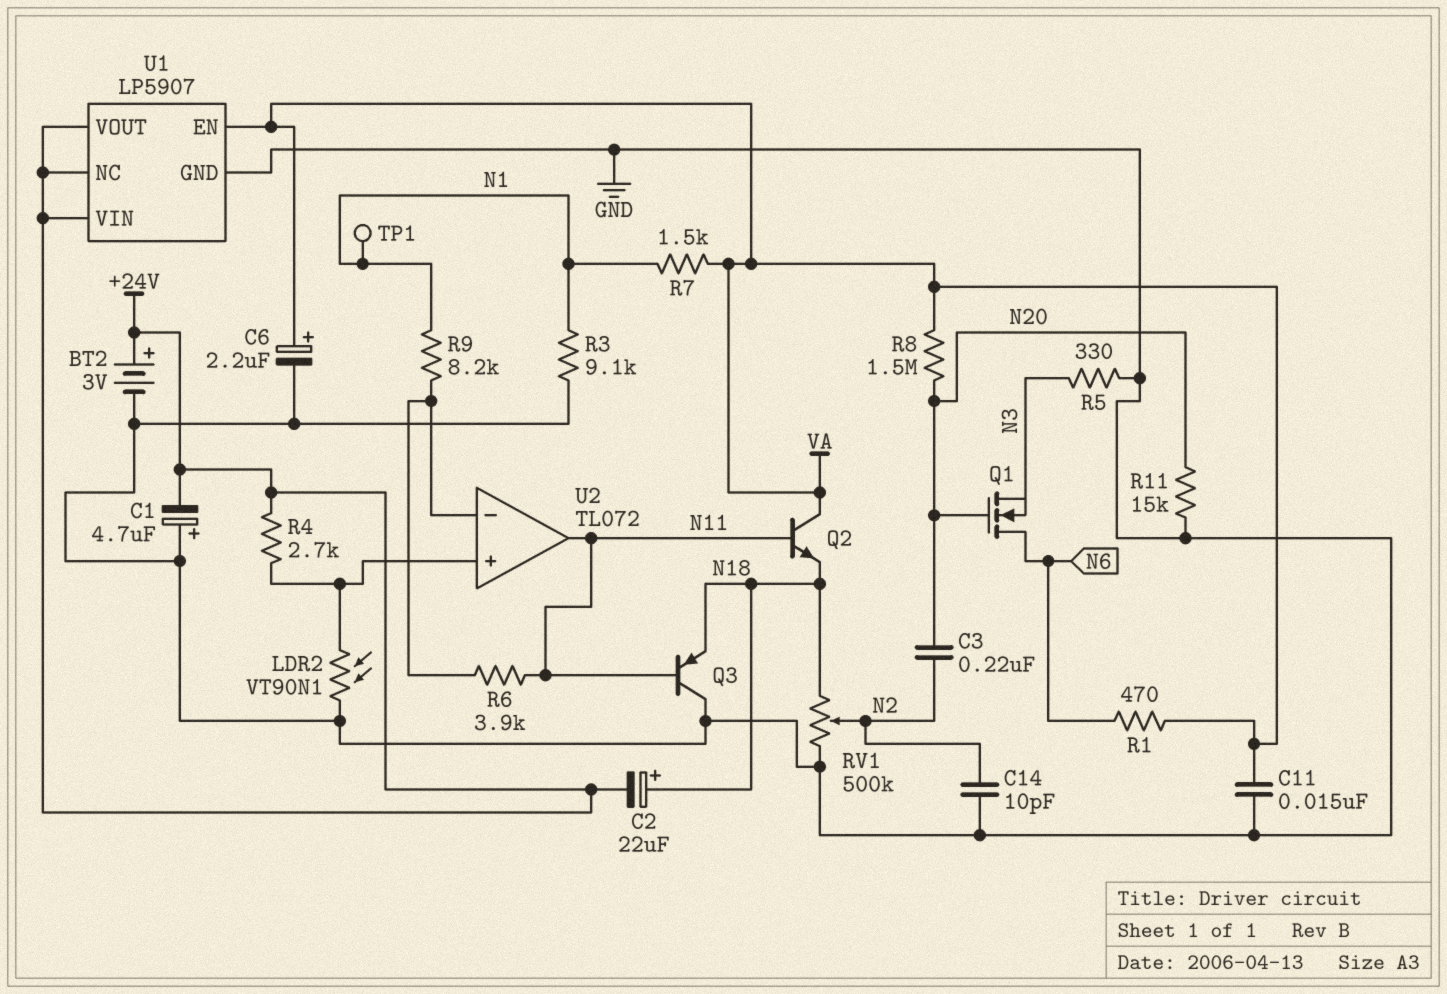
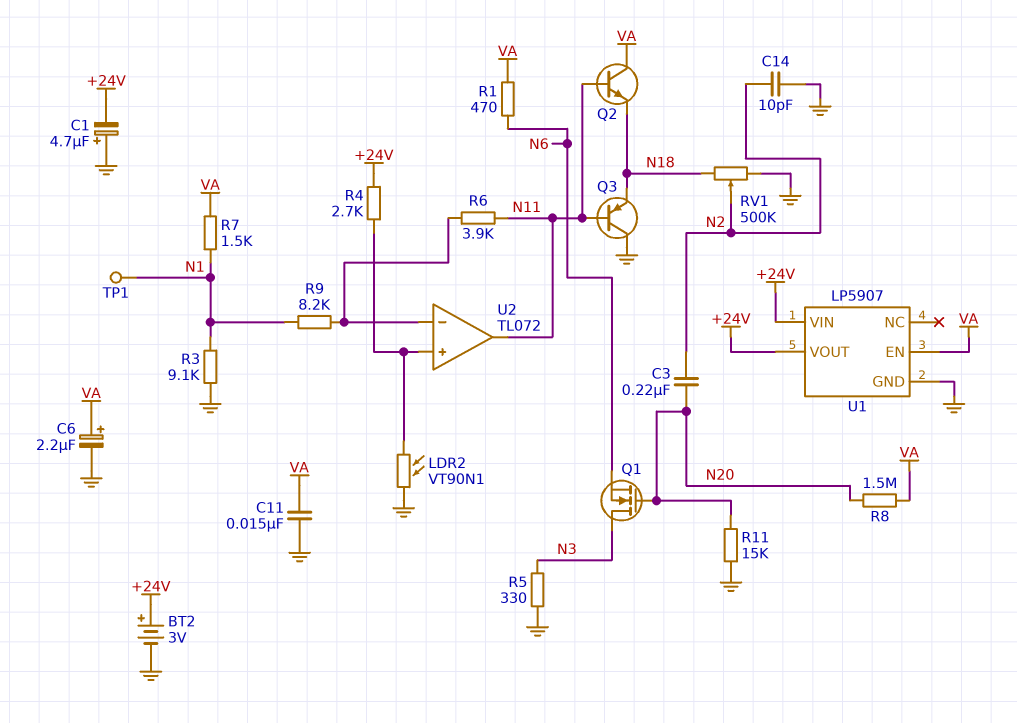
C2: 22uF (plus N18, minus +24V) -> none
Q1: NMOS (G N20, D N6, S N3) -> NMOS (G N20, D N3, S N6)
U1 pin NC: +24V -> none

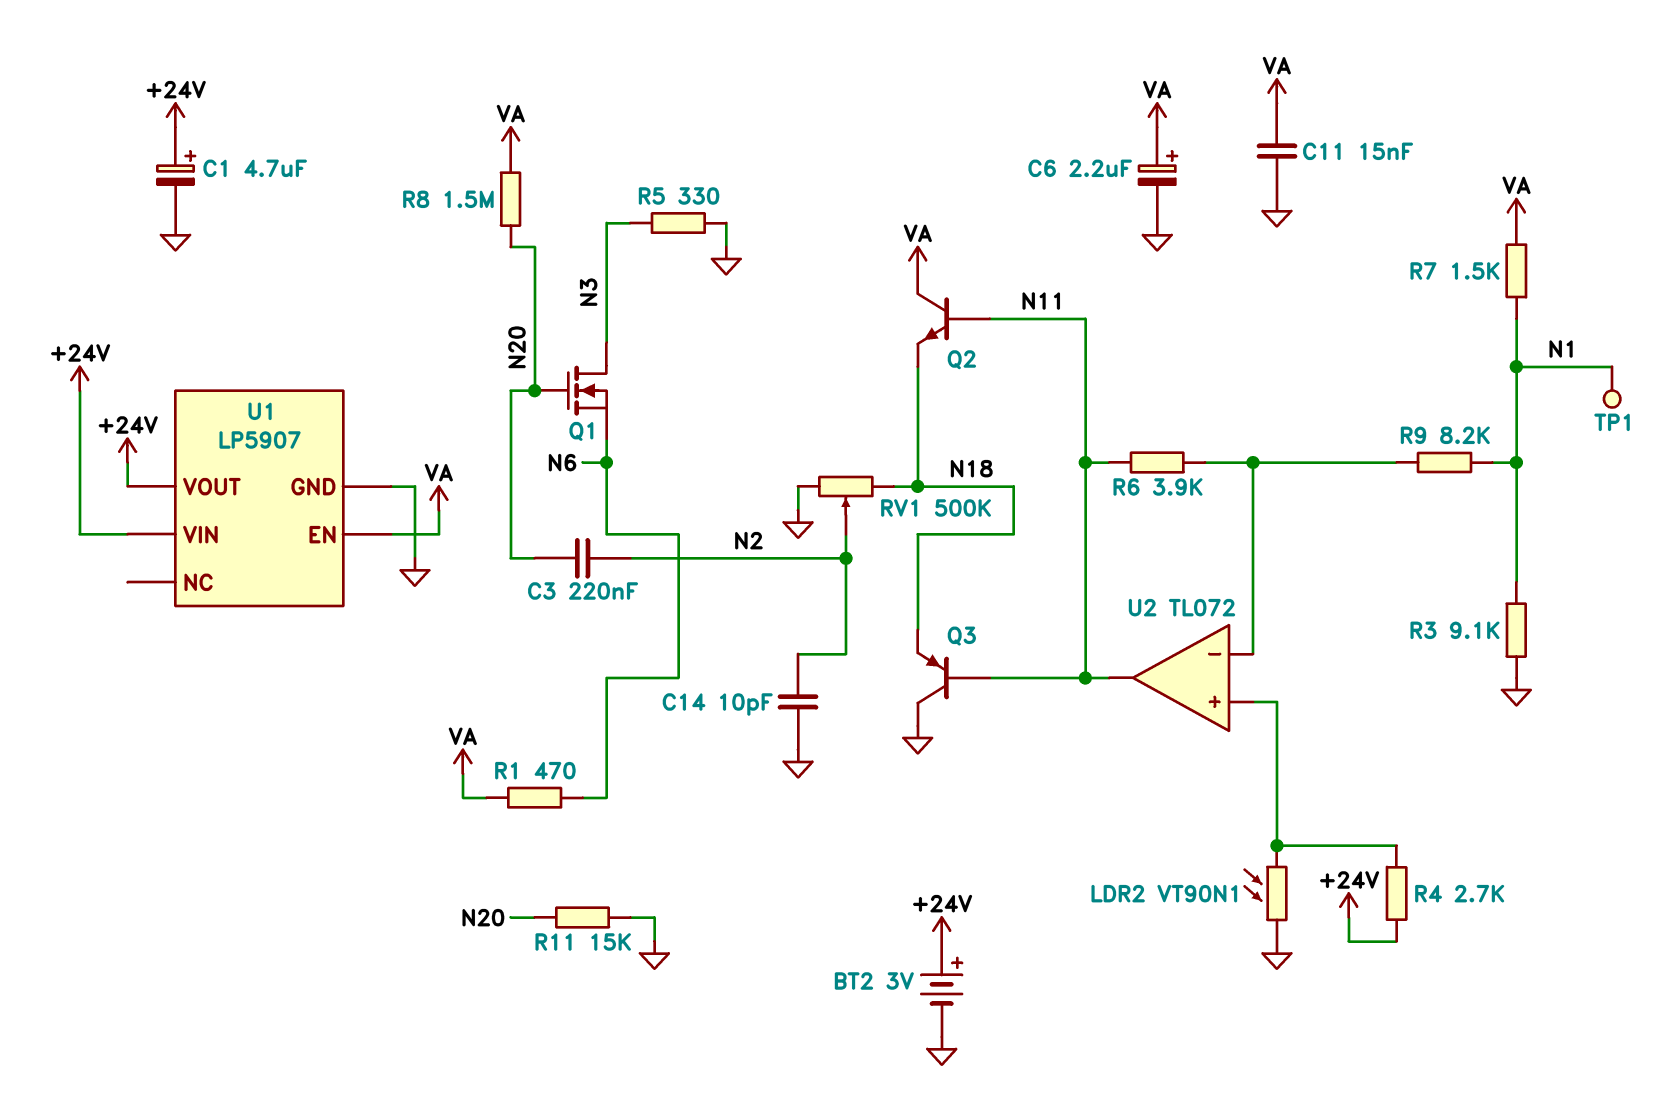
C1: 4.7uF (plus GND, minus +24V) -> 4.7uF (plus +24V, minus GND)

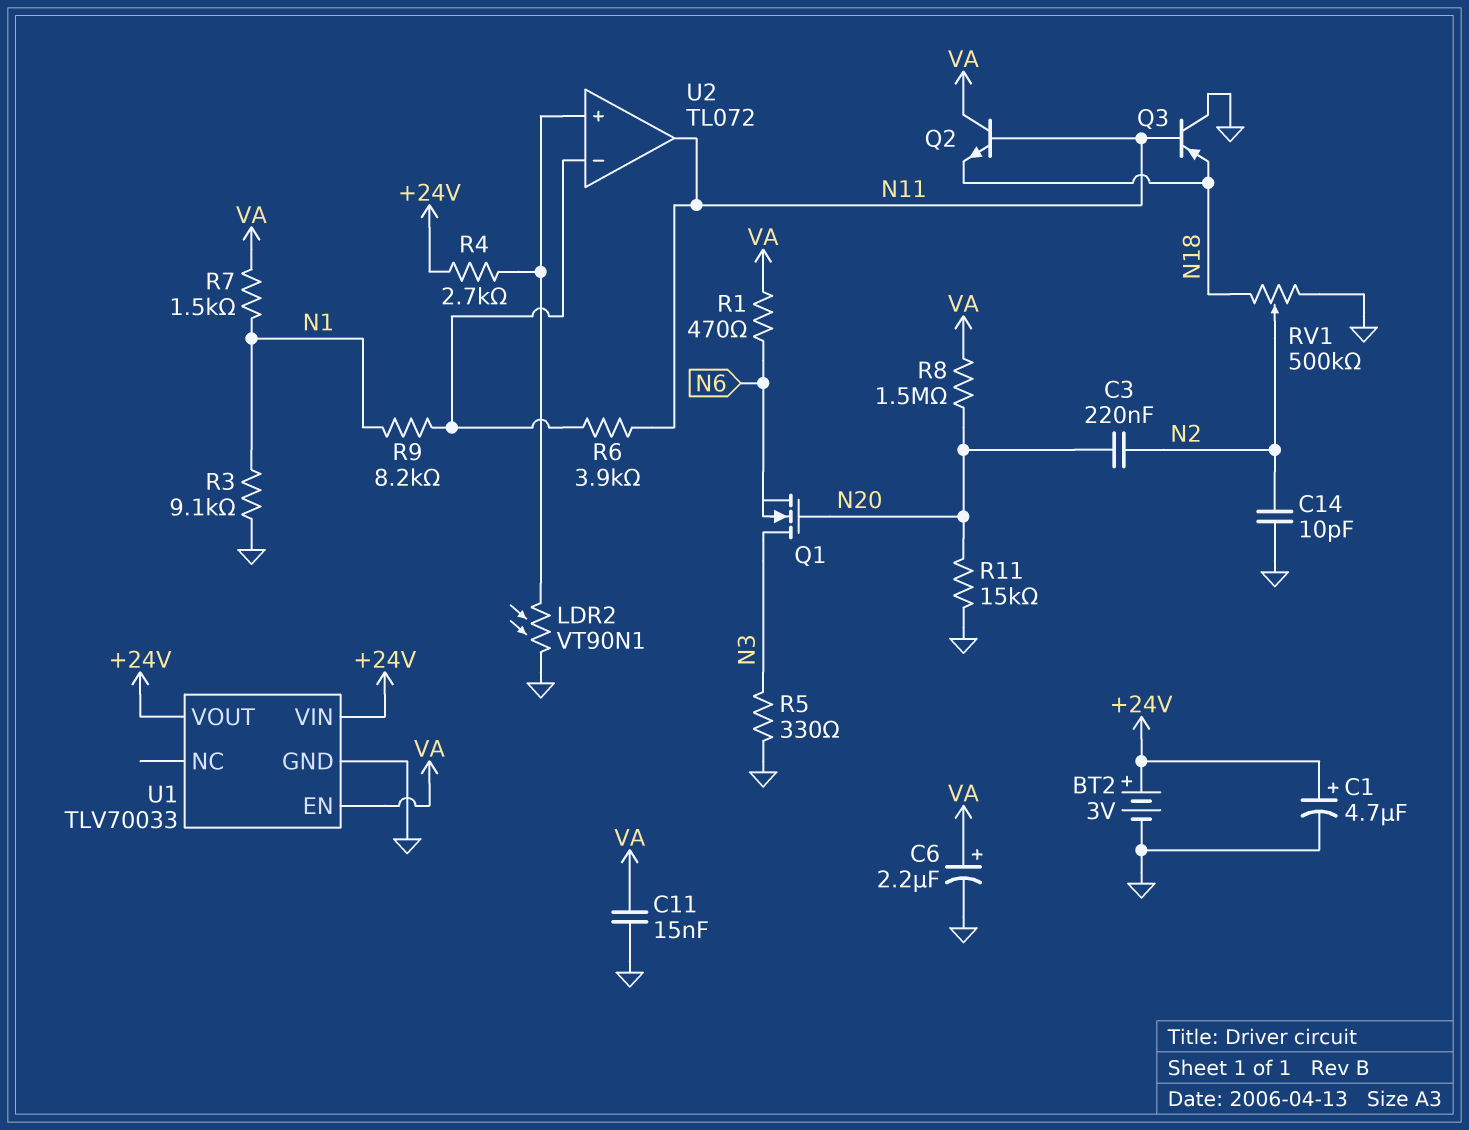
TP1: test point (N1) -> none
U1: LP5907 -> TLV70033

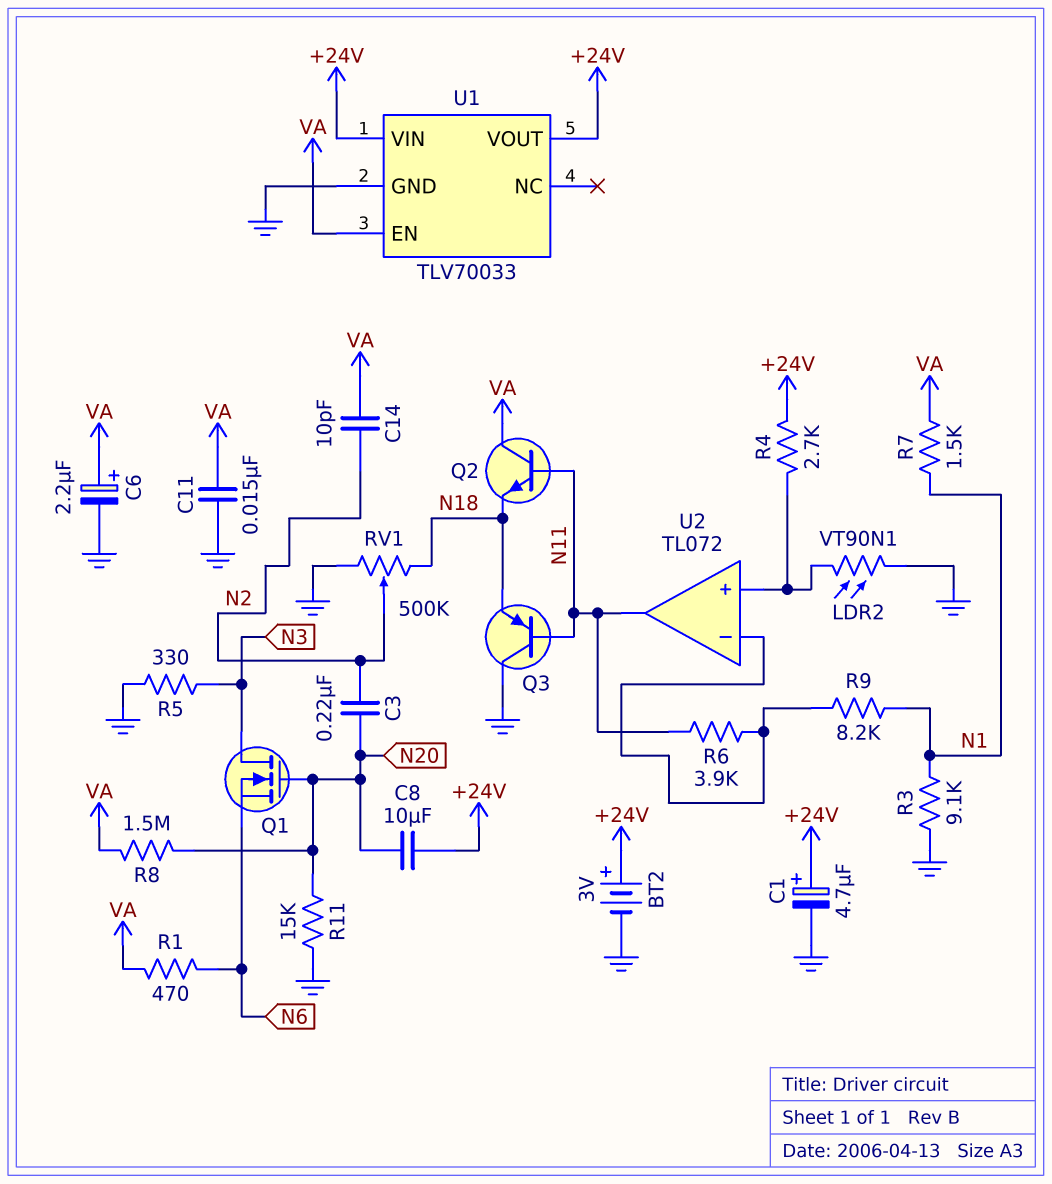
C8: none -> 10uF (+24V, N20)
C14: 10pF (GND, N2) -> 10pF (N2, VA)

